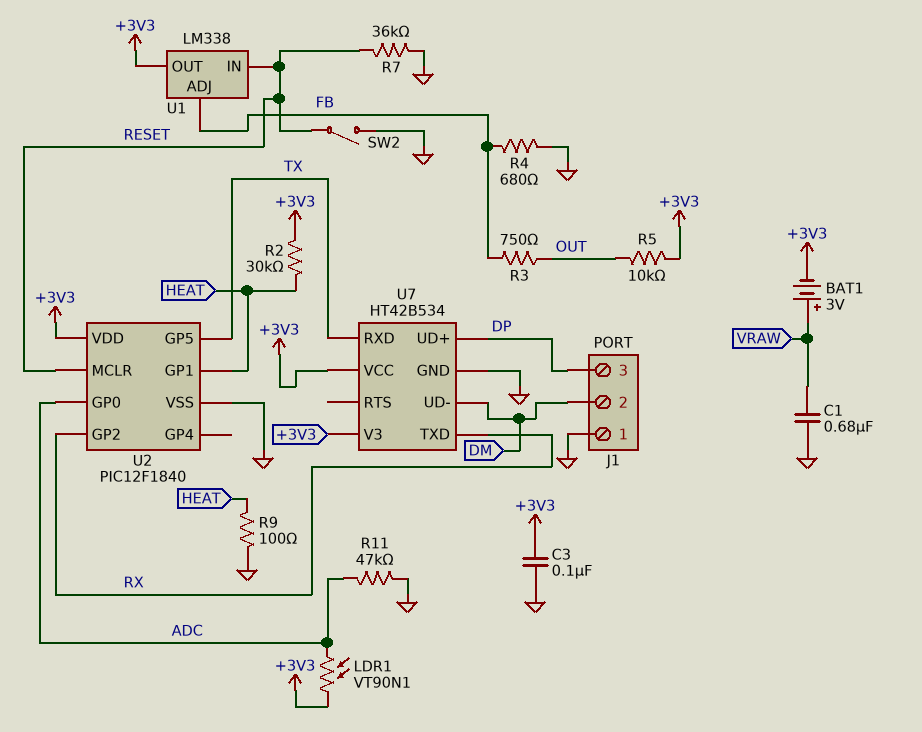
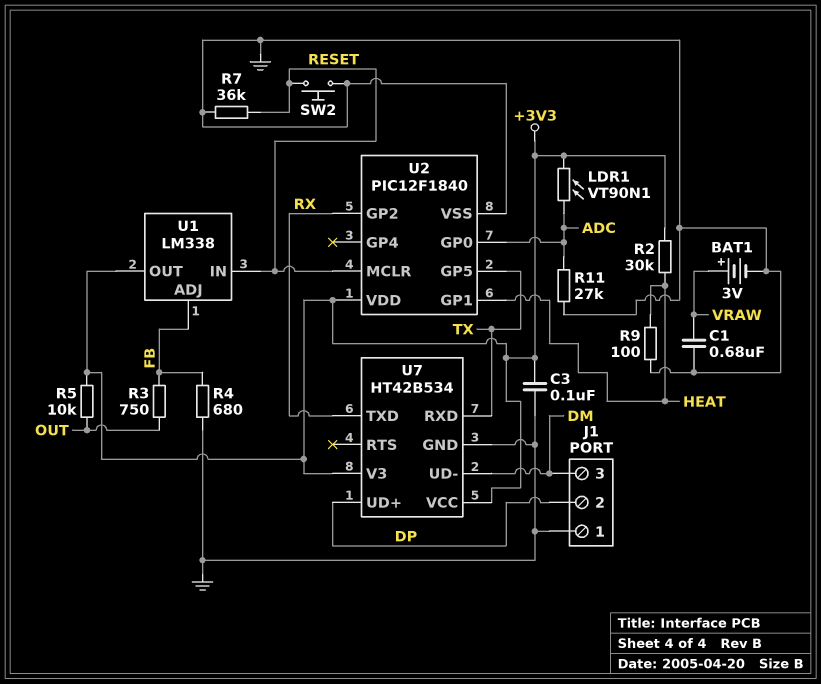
BAT1: 3V (plus VRAW, minus +3V3) -> 3V (plus VRAW, minus GND)
J1 pin 2: DM -> DP
J1 pin 3: DP -> DM
R11: 47k (ADC, GND) -> 27k (ADC, GND)
SW2: switch (GND, RESET) -> button (GND, RESET)

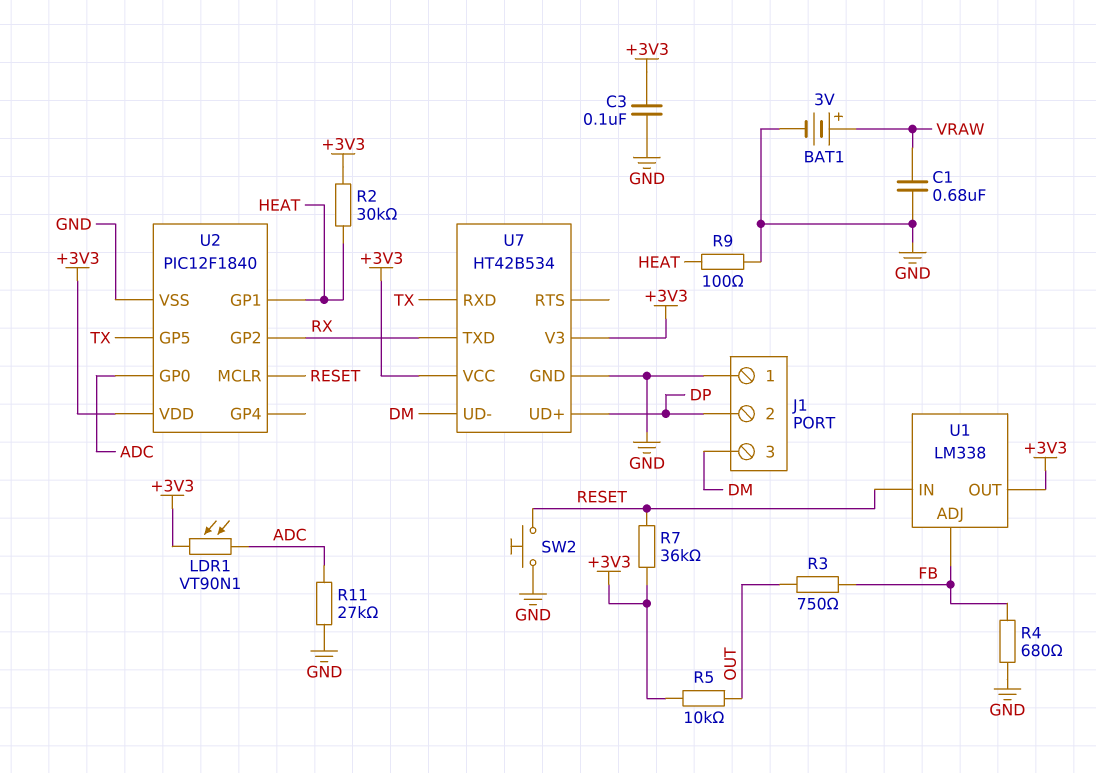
R7: 36k (GND, RESET) -> 36k (+3V3, RESET)

